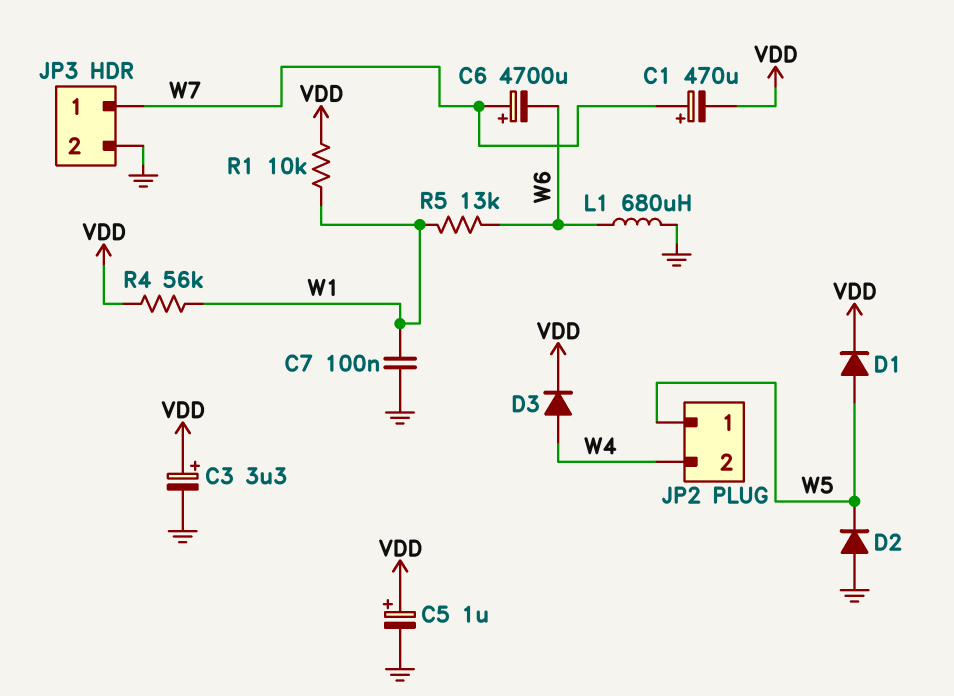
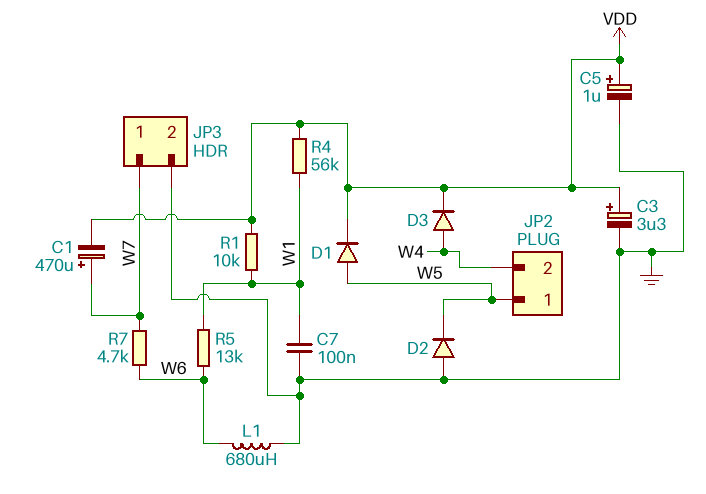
C6: 4700uF (plus W7, minus W6) -> none
R7: none -> 4.7k (W6, W7)

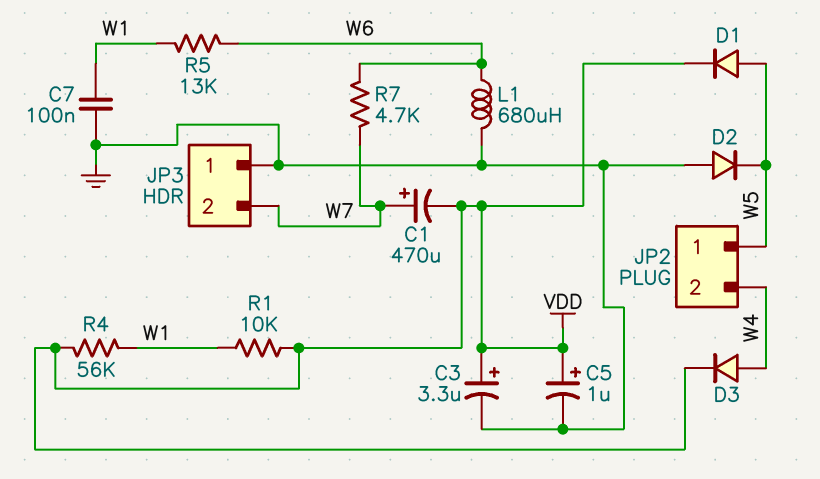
JP3 pin 1: W7 -> GND
JP3 pin 2: GND -> W7

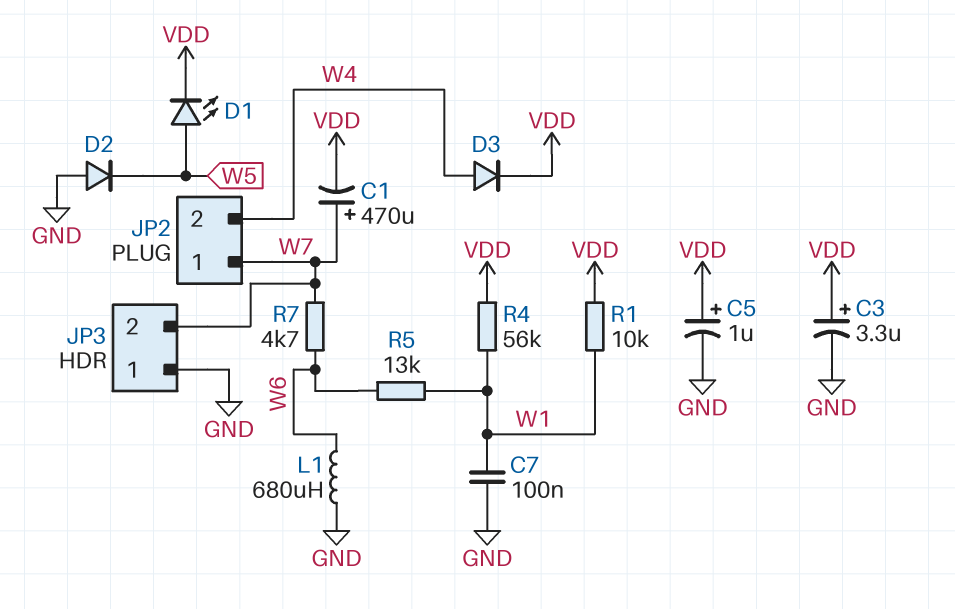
D1: diode (A W5, K VDD) -> LED (A W5, K VDD)
JP2 pin 1: W5 -> W7

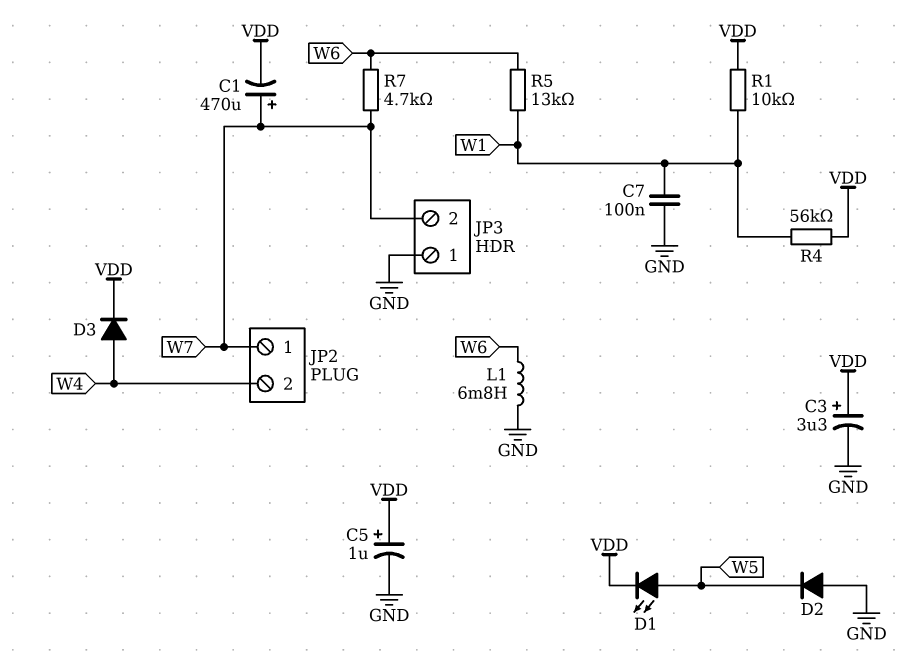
L1: 680uH (GND, W6) -> 6.8mH (GND, W6)

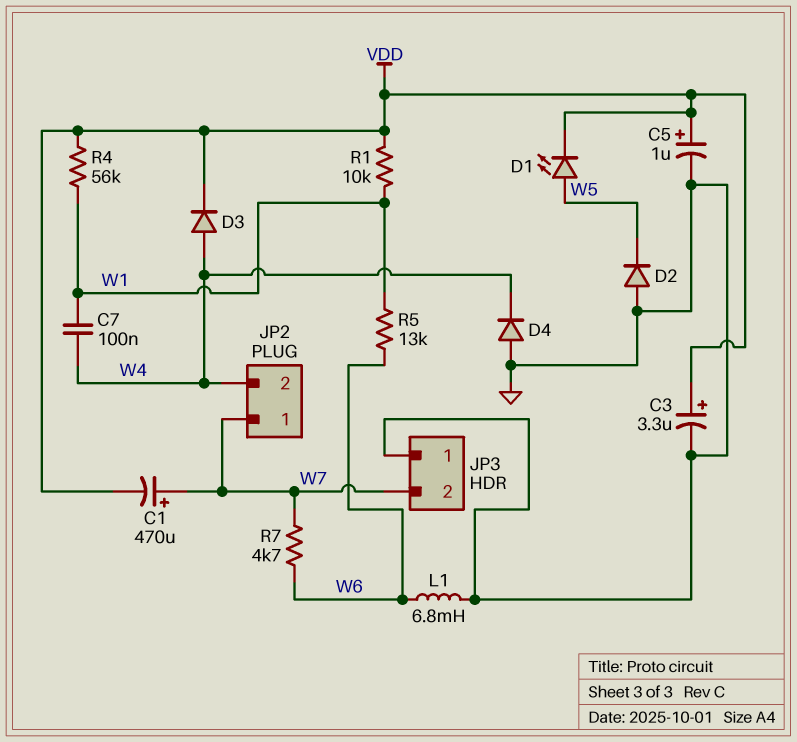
C7: 100nF (GND, W1) -> 100nF (W1, W4)
D4: none -> diode (A GND, K W4)

